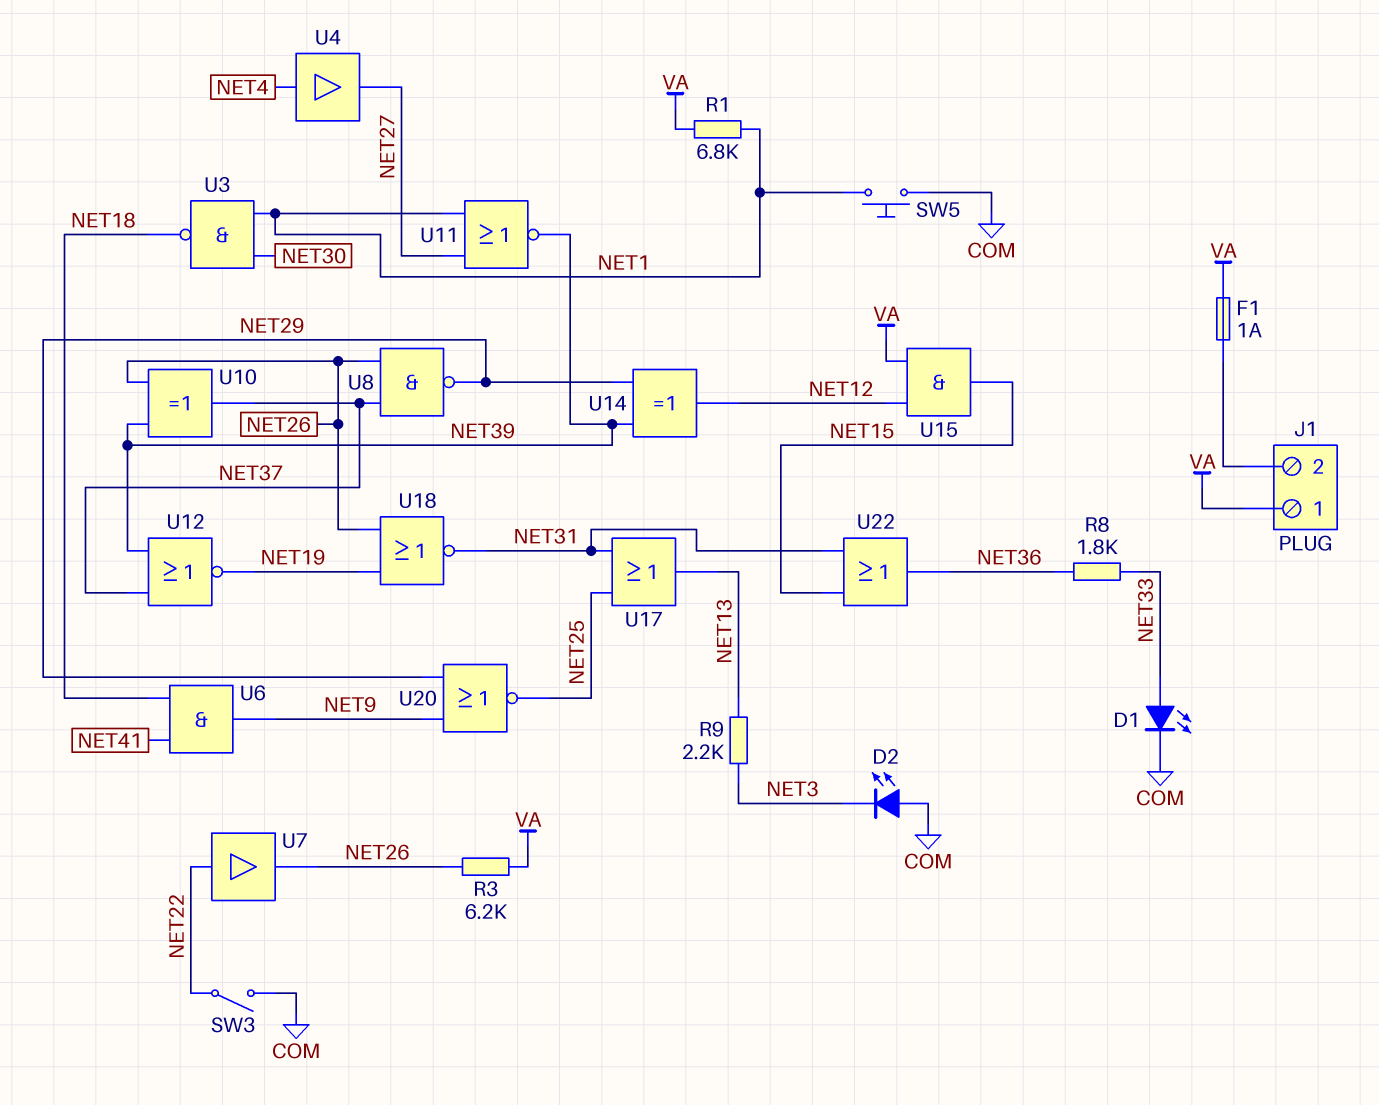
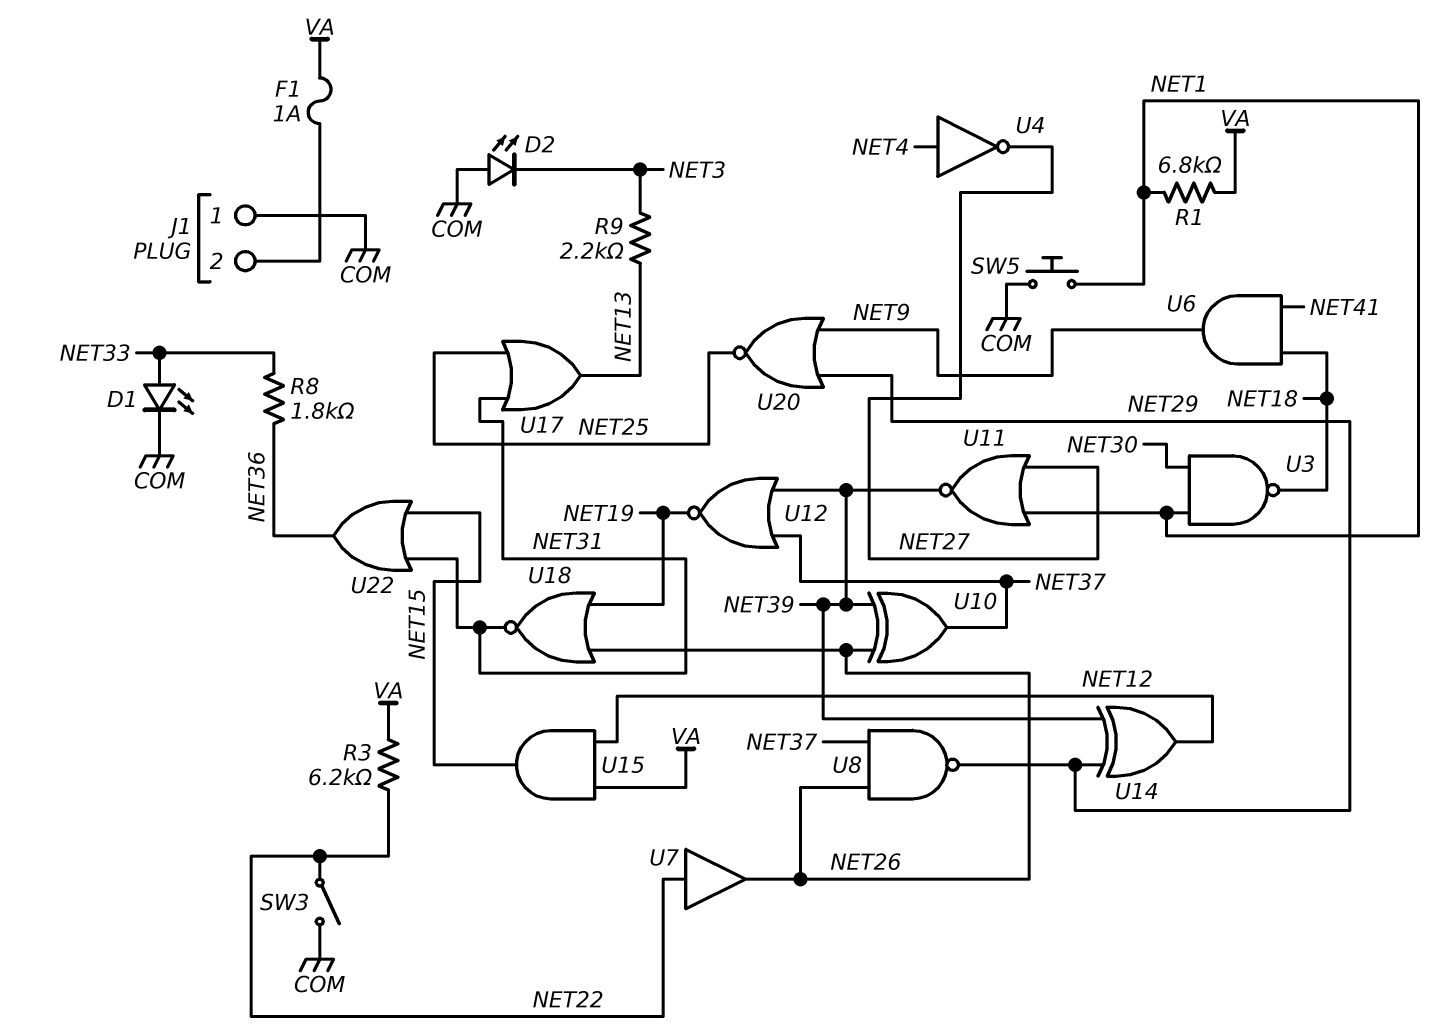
J1 pin 1: VA -> COM
R3: 6.2k (NET26, VA) -> 6.2k (NET22, VA)
U4: buffer (in NET4, out NET27) -> NOT (in NET4, out NET27)

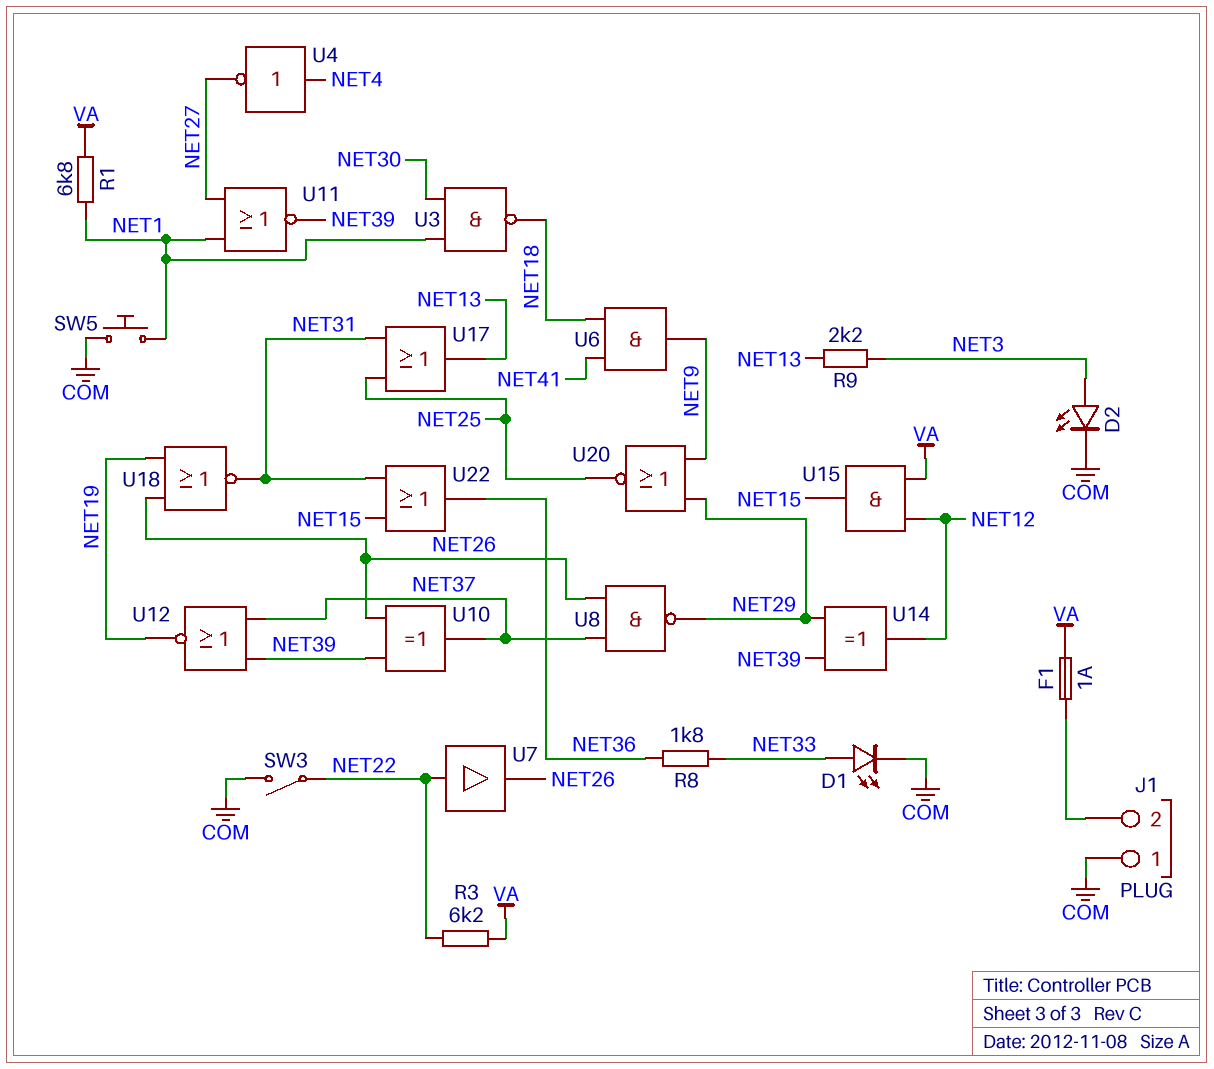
D2: LED (A COM, K NET3) -> LED (A NET3, K COM)

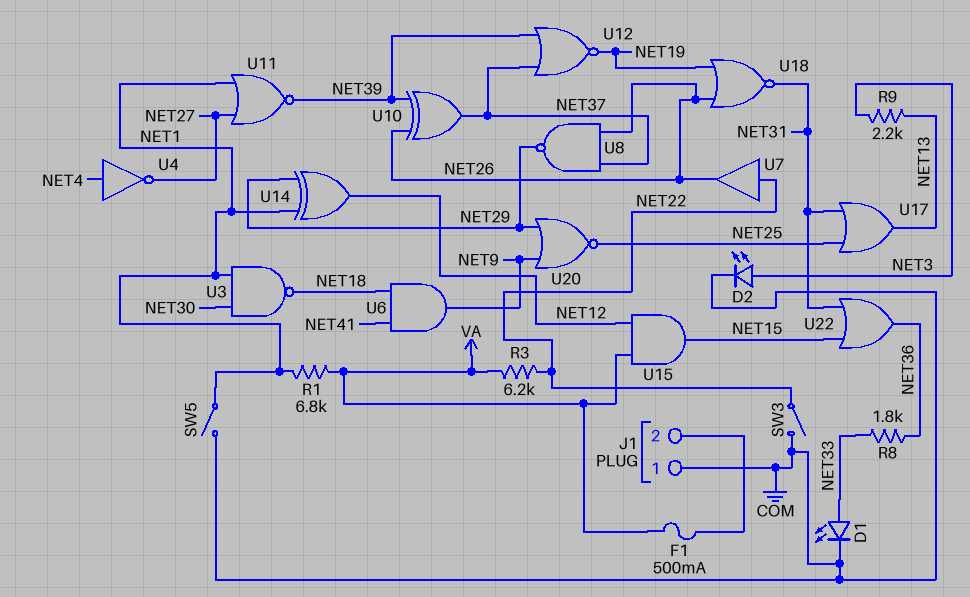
F1: 1A (J1/2, VA) -> 500mA (J1/2, VA)
SW5: button (COM, NET1) -> switch (COM, NET1)
U14: XOR (in NET29, in NET39, out NET12) -> XOR (in NET1, in NET29, out NET12)

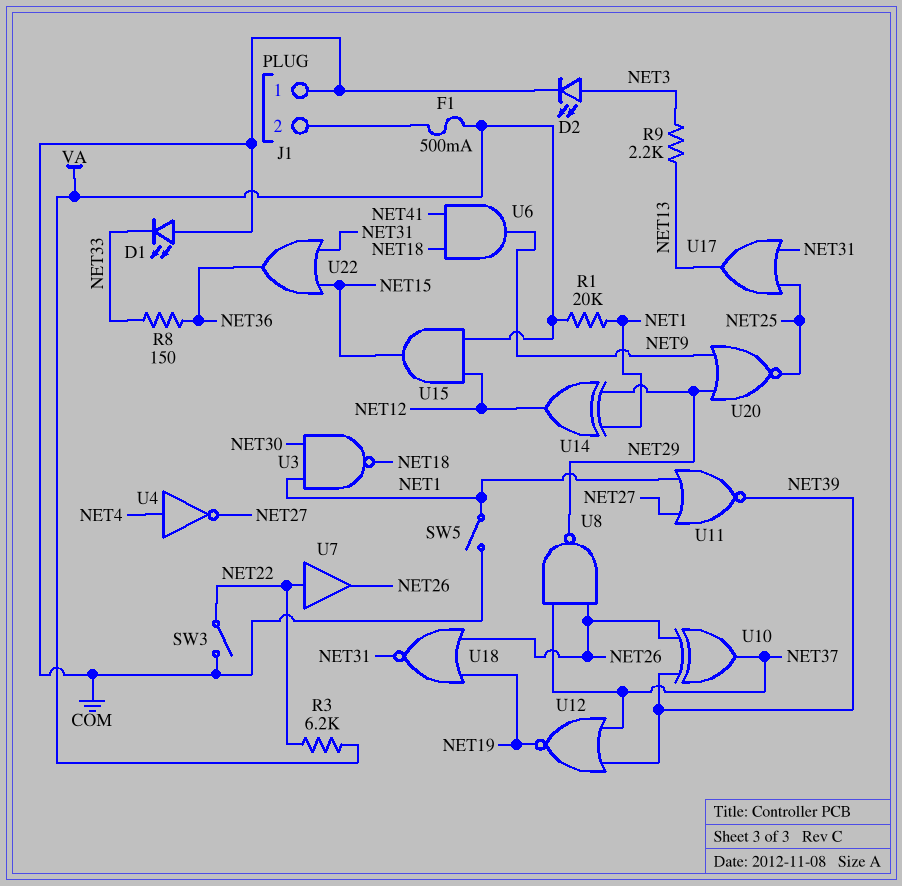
D1: LED (A NET33, K COM) -> LED (A COM, K NET33)
R1: 6.8k (NET1, VA) -> 20k (NET1, VA)
R8: 1.8k (NET33, NET36) -> 150 (NET33, NET36)

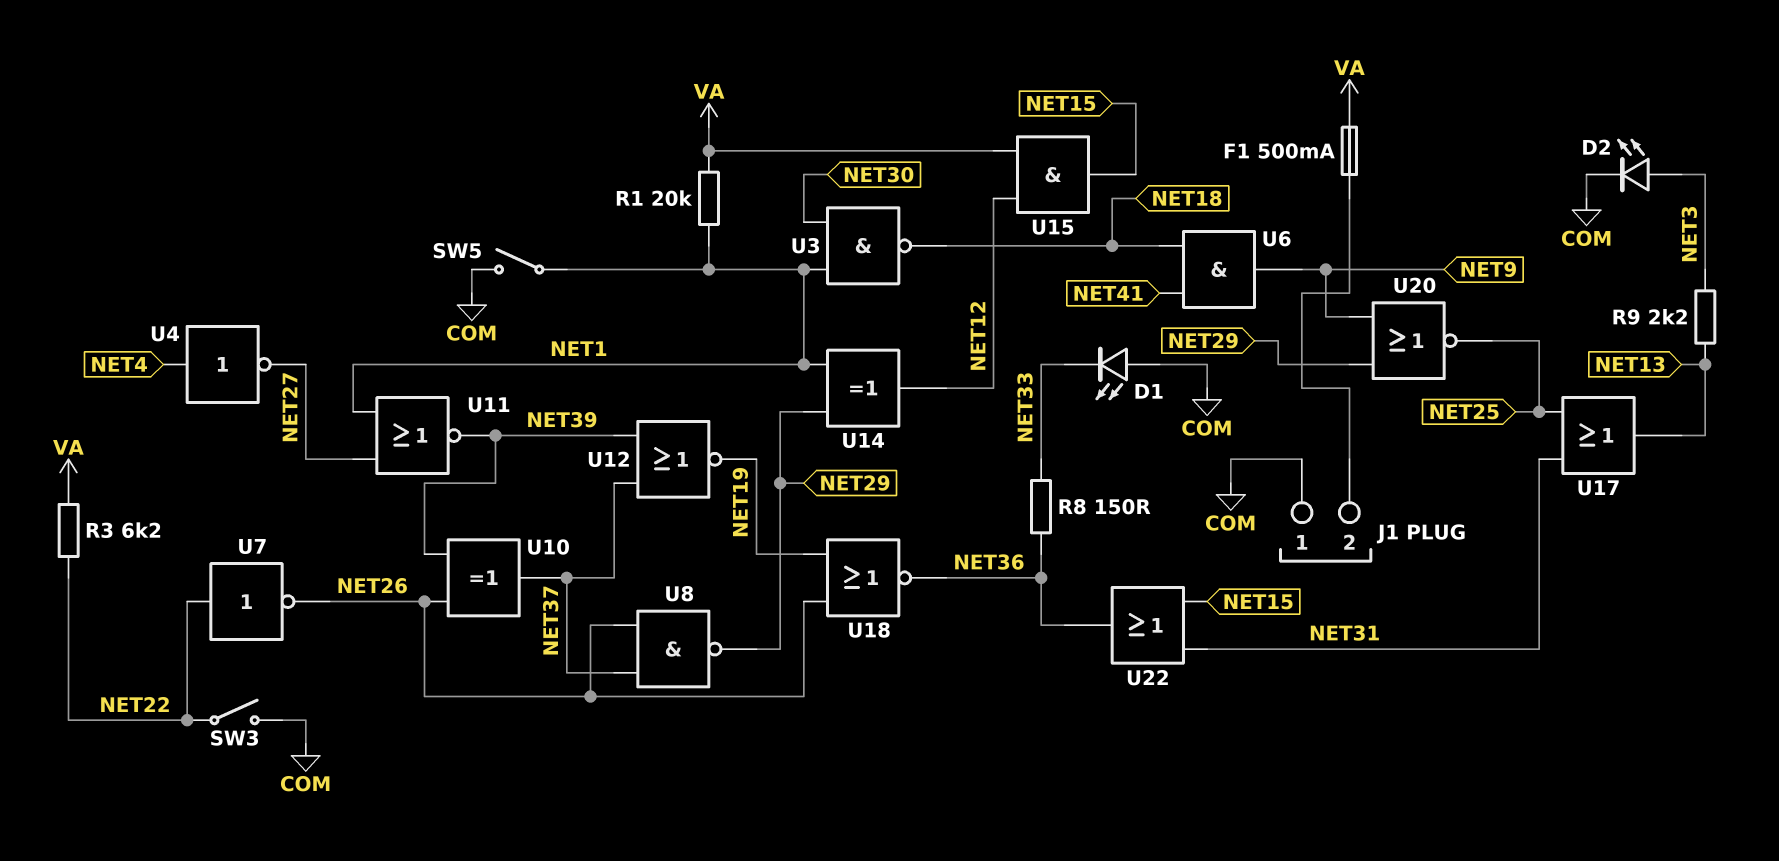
U7: buffer (in NET22, out NET26) -> NOT (in NET22, out NET26)
U18: NOR (in NET19, in NET26, out NET31) -> NOR (in NET19, in NET26, out NET36)

